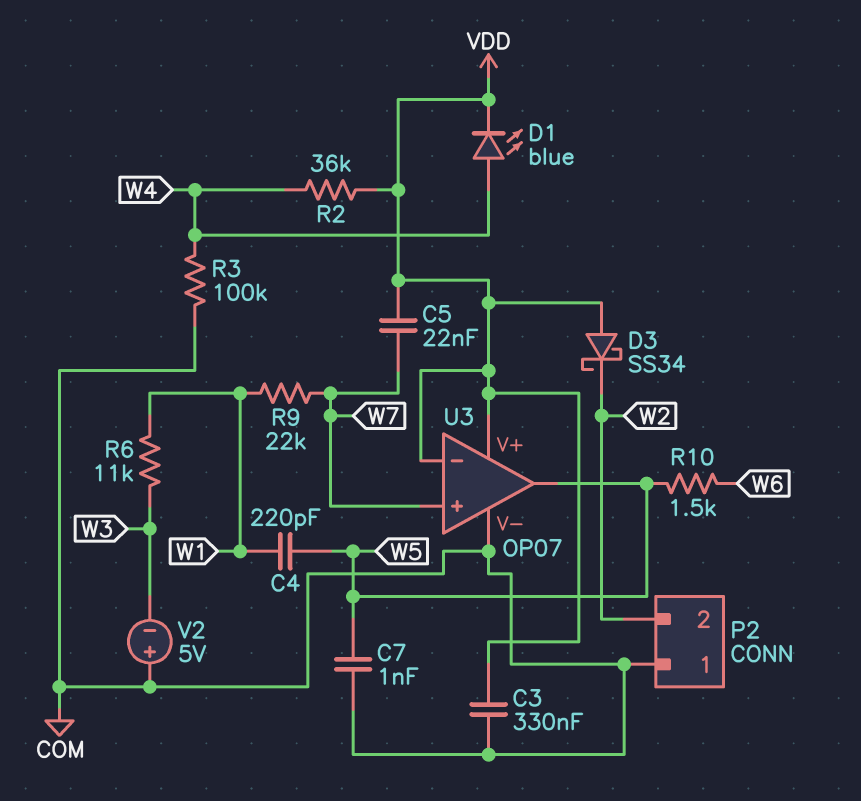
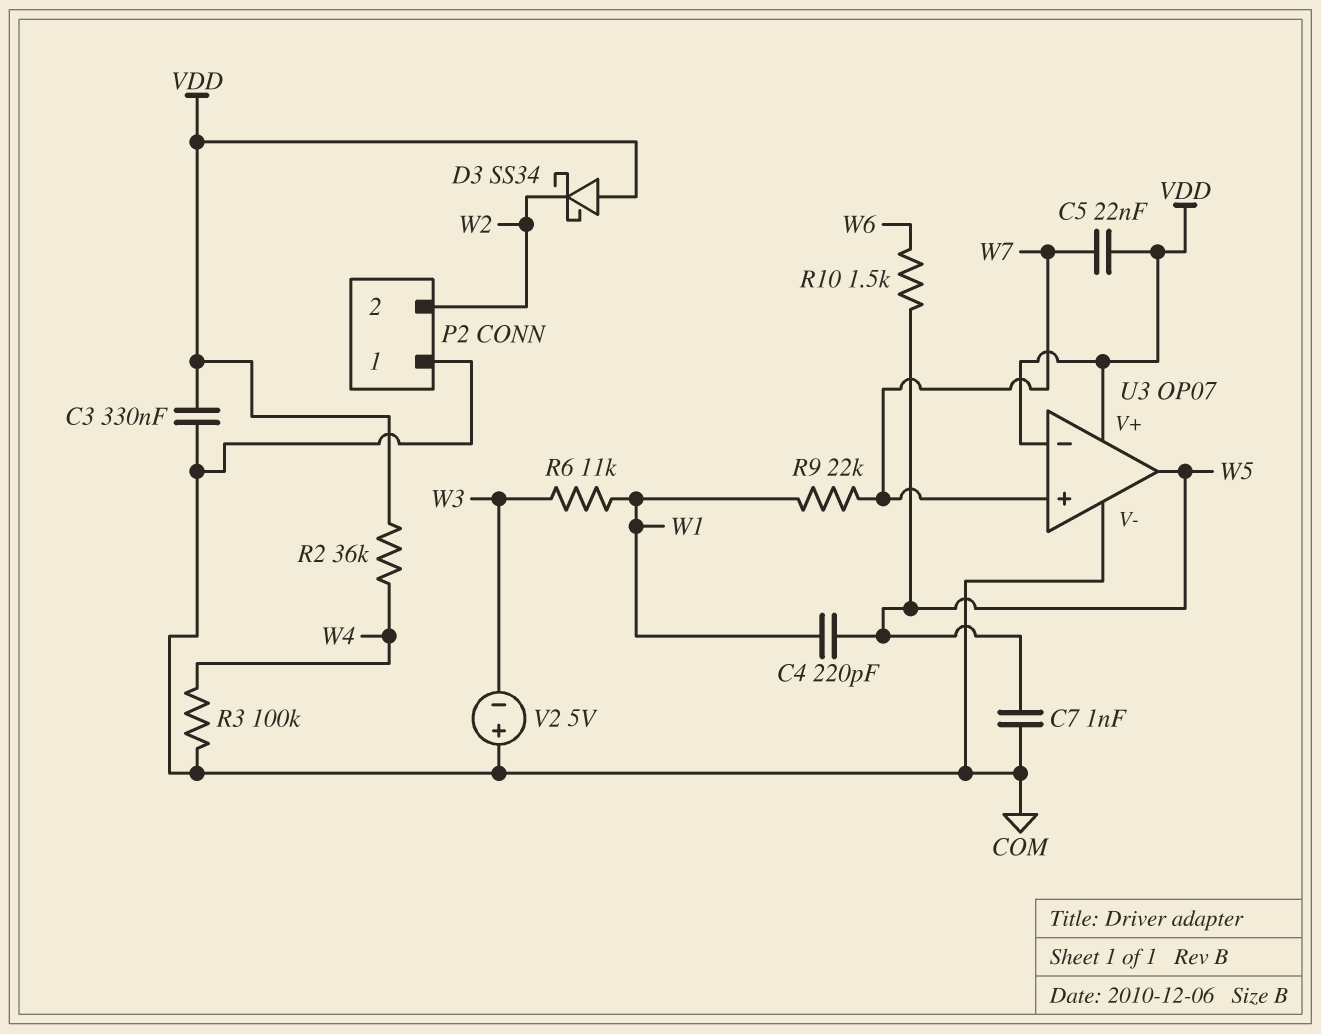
D1: LED blue (A W4, K VDD) -> none

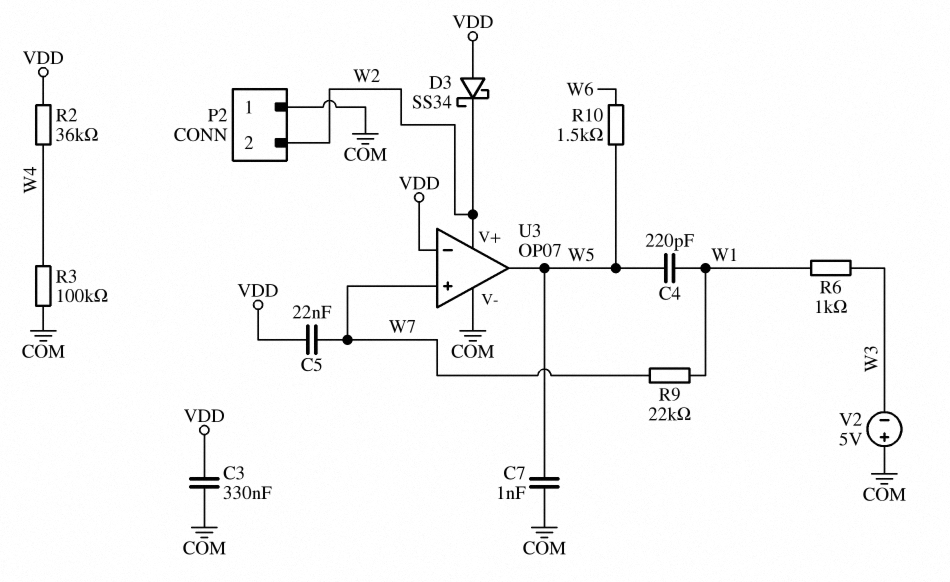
R6: 11k (W1, W3) -> 1k (W1, W3)
U3 pin V+: VDD -> W2

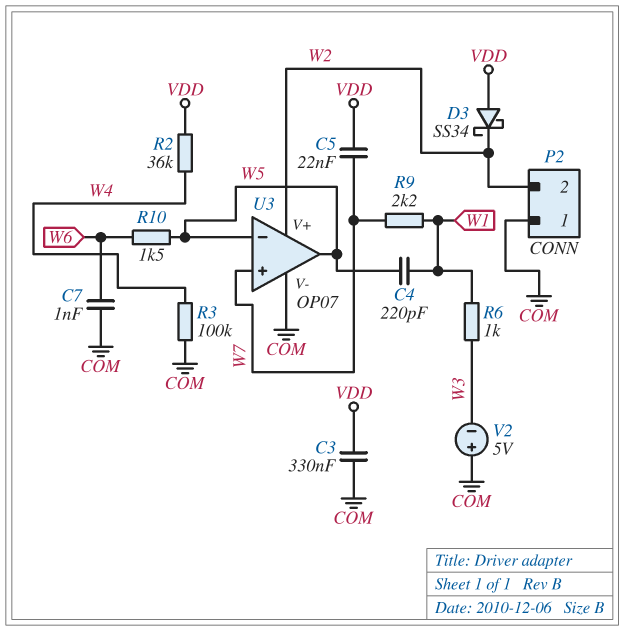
C7: 1nF (COM, W5) -> 1nF (COM, W6)
R9: 22k (W1, W7) -> 2.2k (W1, W7)
U3 pin in-: VDD -> W5

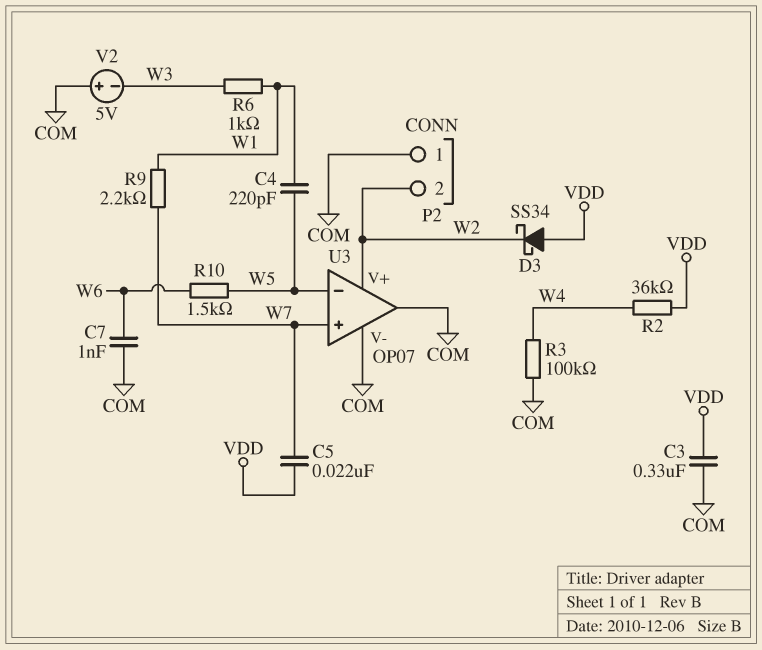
U3 pin out: W5 -> COM

